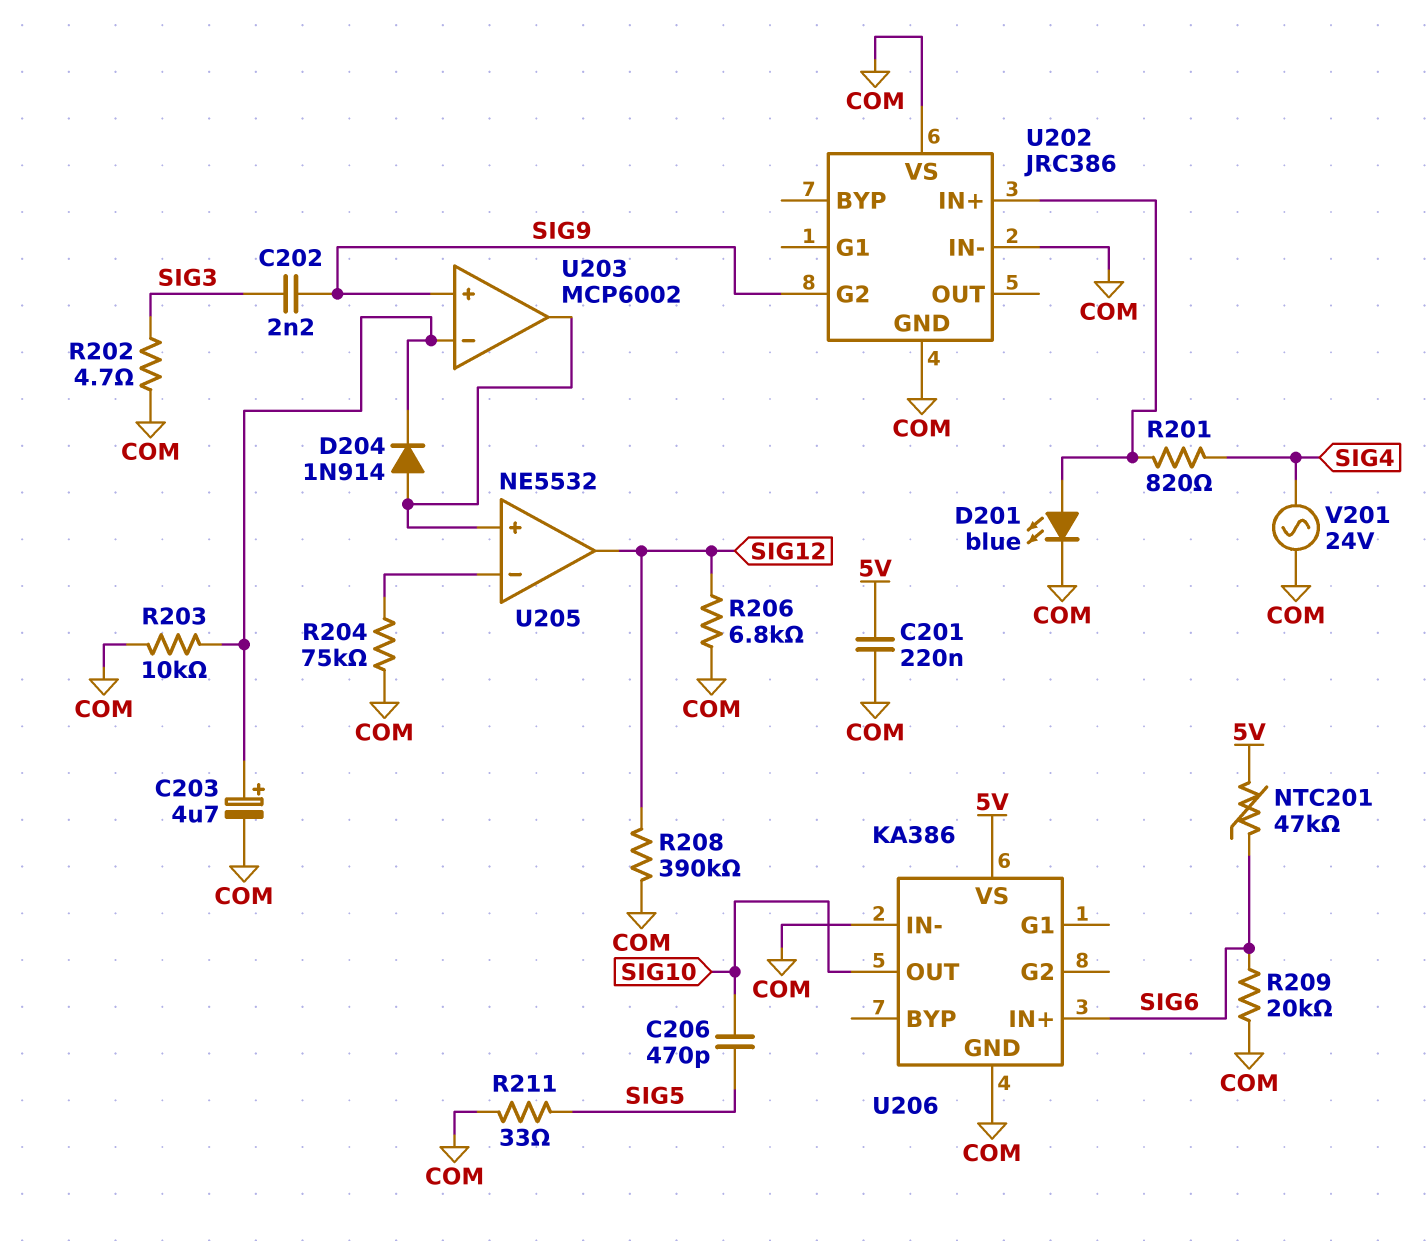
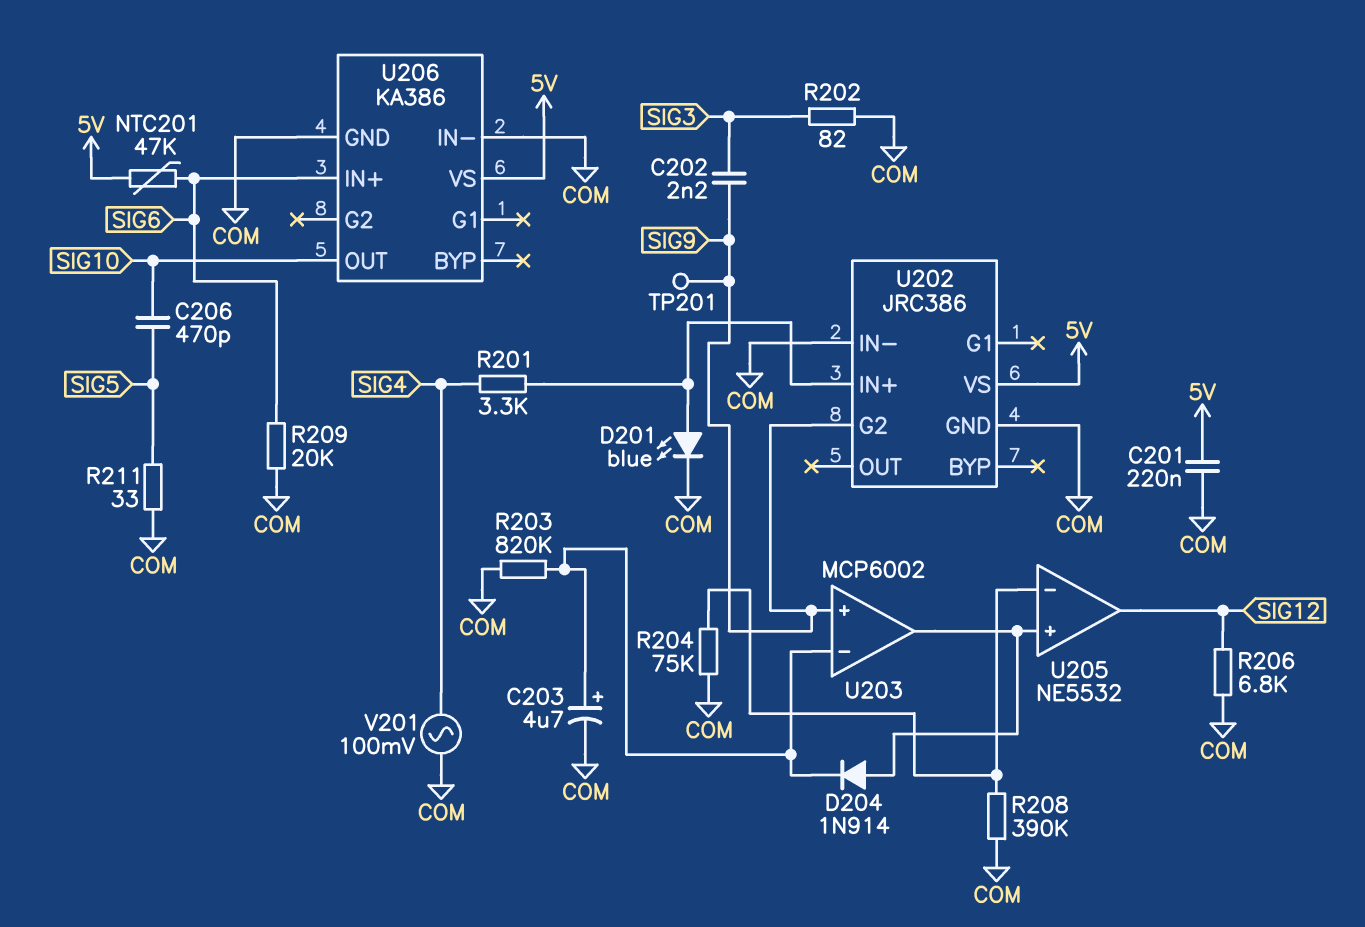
R201: 820 (SIG4, U202/IN+) -> 3.3k (SIG4, U202/IN+)
R202: 4.7 (COM, SIG3) -> 82 (COM, SIG3)
R203: 10k (COM, U203/in-) -> 820k (COM, U203/in-)
R208: 390k (COM, SIG12) -> 390k (COM, U205/in-)
TP201: none -> test point (SIG9)
U202 pin VS: COM -> 5V
V201: AC 24V (COM, SIG4) -> AC 100mV (COM, SIG4)

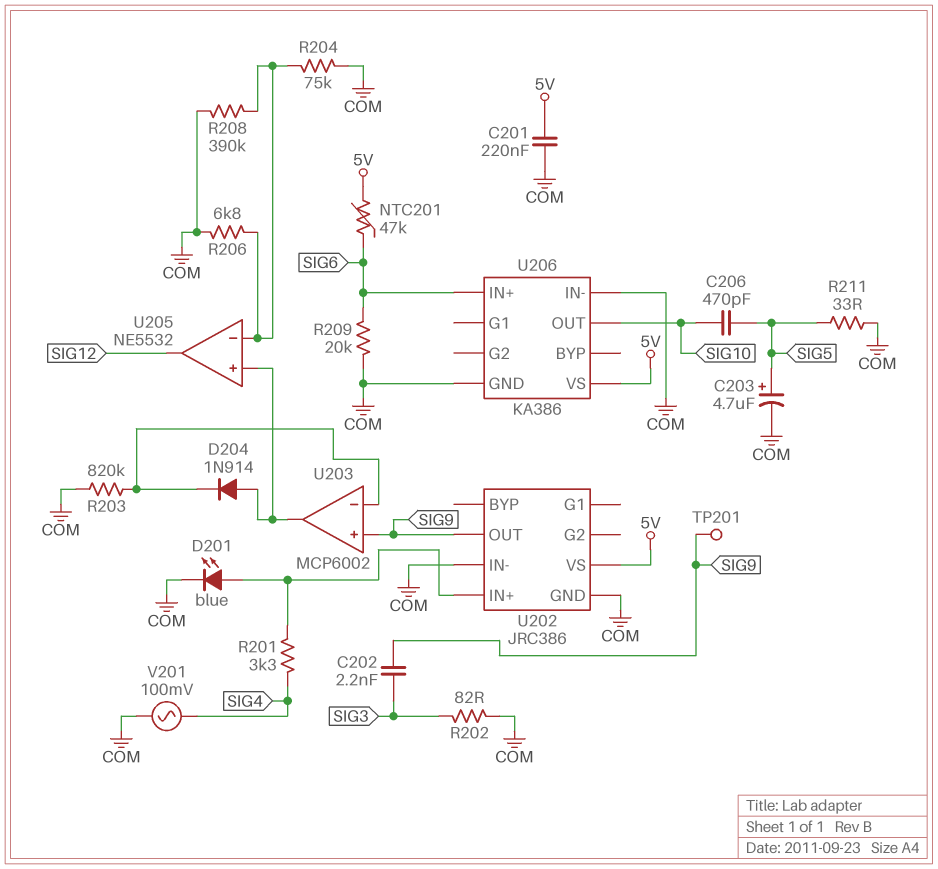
C203: 4.7uF (plus U203/in-, minus COM) -> 4.7uF (plus SIG5, minus COM)
R206: 6.8k (COM, SIG12) -> 6.8k (COM, U205/in-)
U202 pin G2: SIG9 -> none
U202 pin OUT: none -> SIG9

